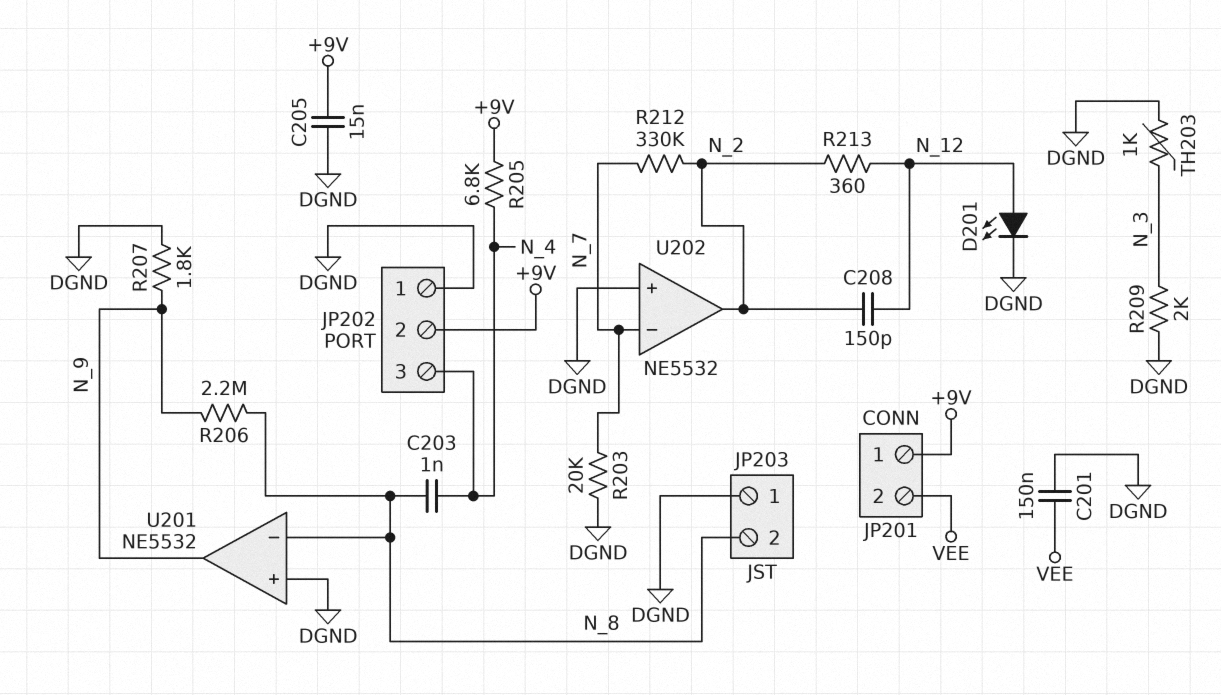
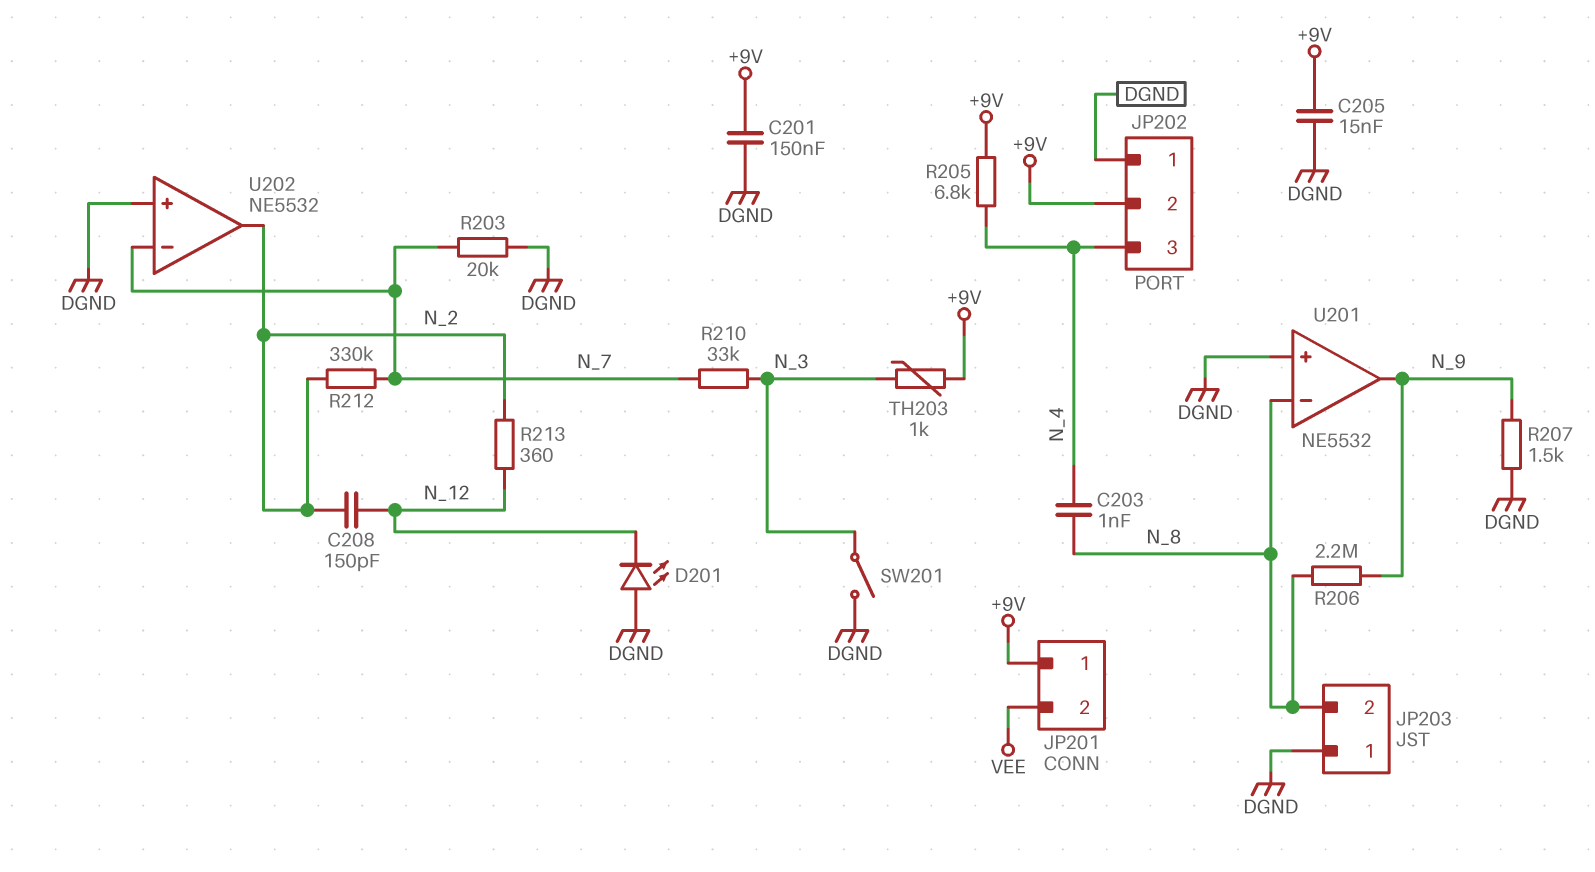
C201: 150nF (DGND, VEE) -> 150nF (+9V, DGND)
D201: LED (A N_12, K DGND) -> LED (A DGND, K N_12)
R207: 1.8k (DGND, N_9) -> 1.5k (DGND, N_9)
R209: 2k (DGND, N_3) -> none
R210: none -> 33k (N_3, N_7)
SW201: none -> switch (DGND, N_3)
TH203: 1k (DGND, N_3) -> 1k (+9V, N_3)

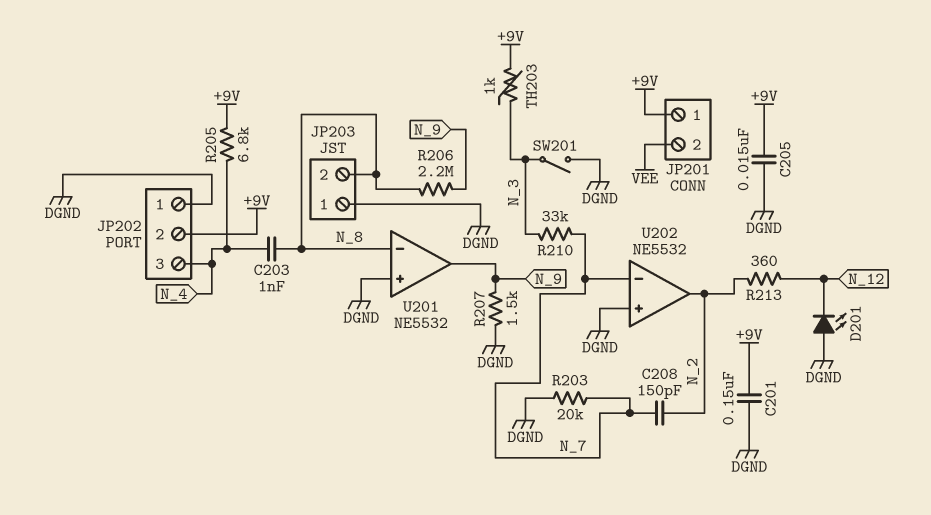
C208: 150pF (N_2, N_12) -> 150pF (N_2, N_7)
R212: 330k (N_2, N_7) -> none

